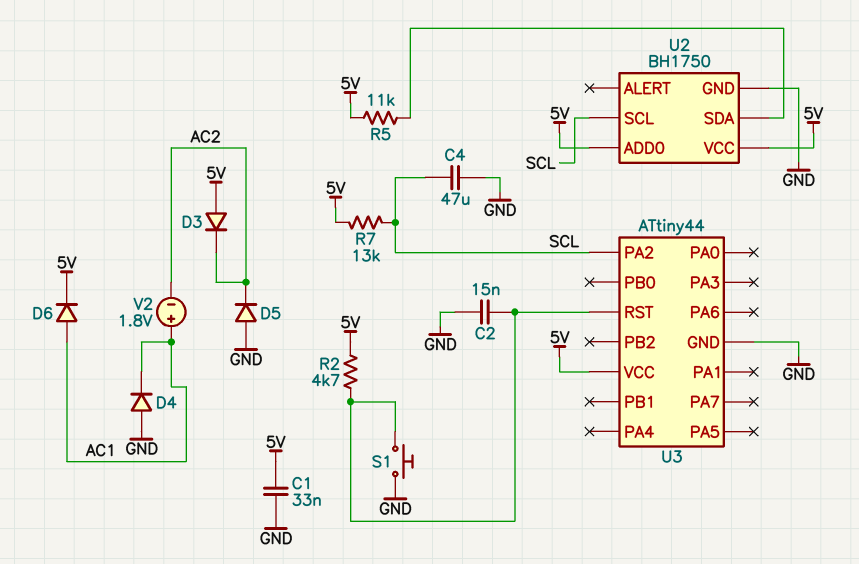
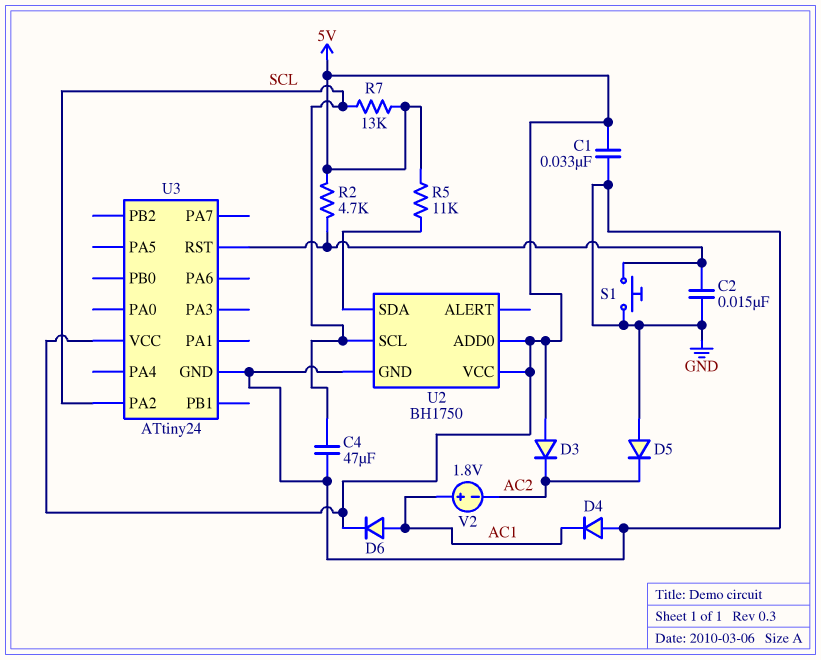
U3: ATtiny44 -> ATtiny24

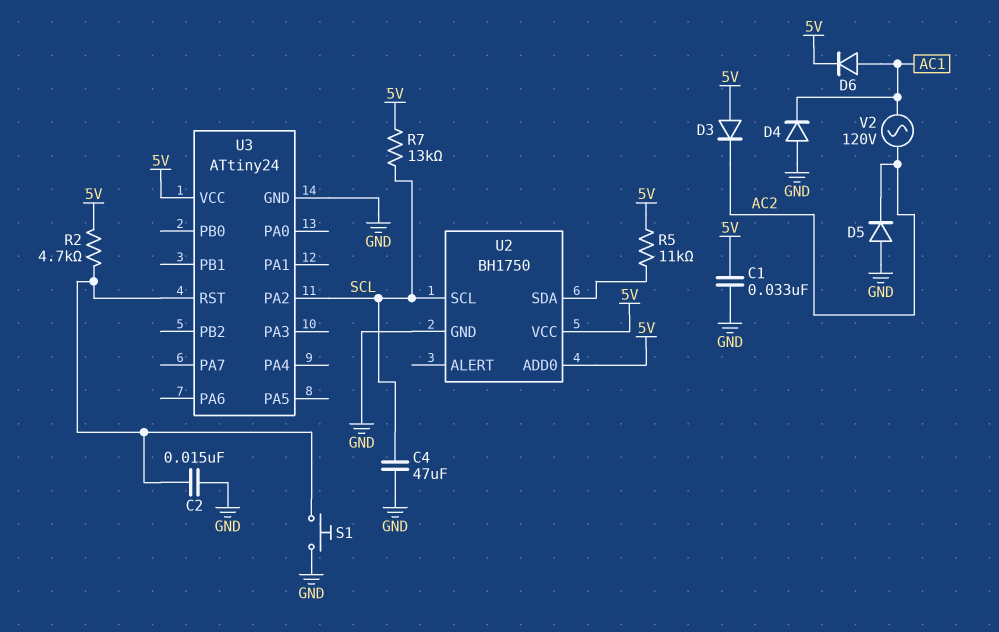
V2: 1.8V (plus AC1, minus AC2) -> AC 120V (AC1, AC2)

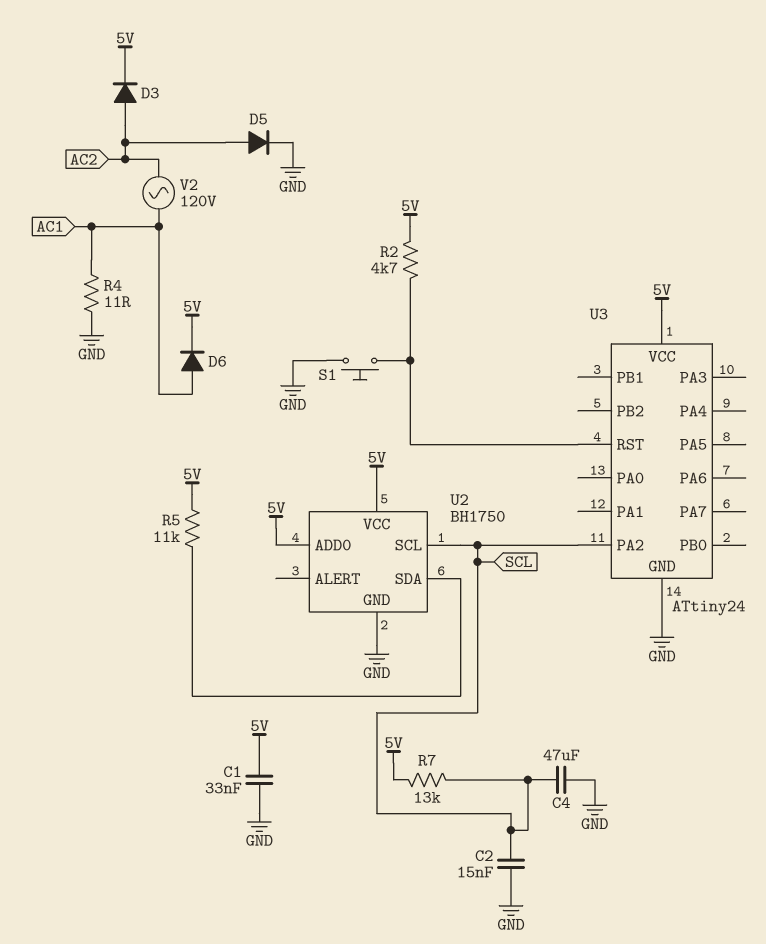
C2: 15nF (GND, U3/RST) -> 15nF (GND, SCL)
D3: diode (A 5V, K AC2) -> diode (A AC2, K 5V)
D4: diode (A GND, K AC1) -> none
D5: diode (A GND, K AC2) -> diode (A AC2, K GND)
R4: none -> 11 (AC1, GND)

